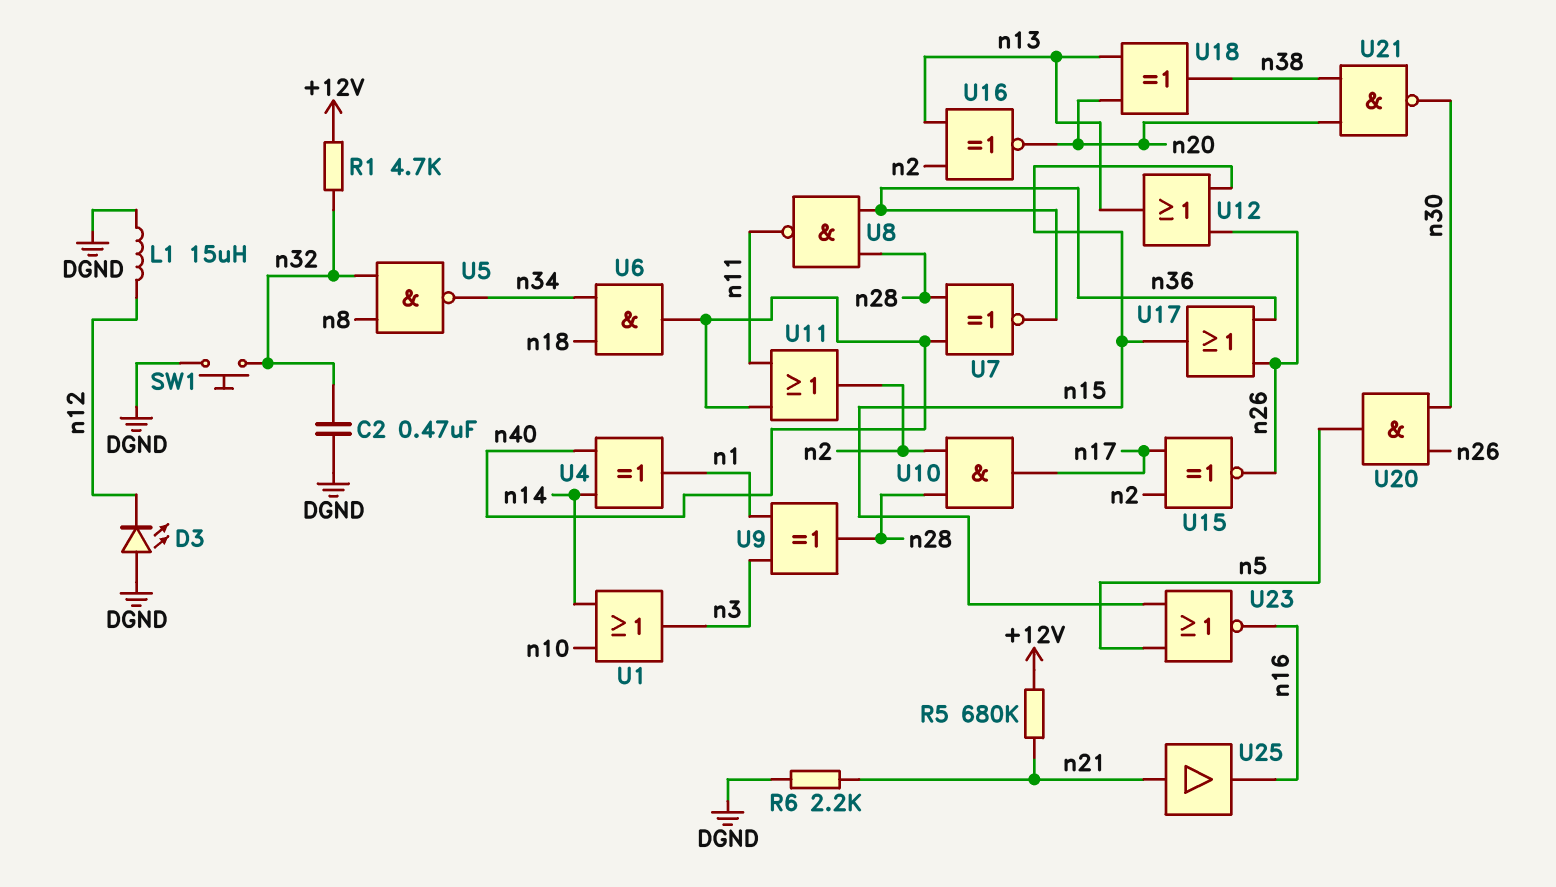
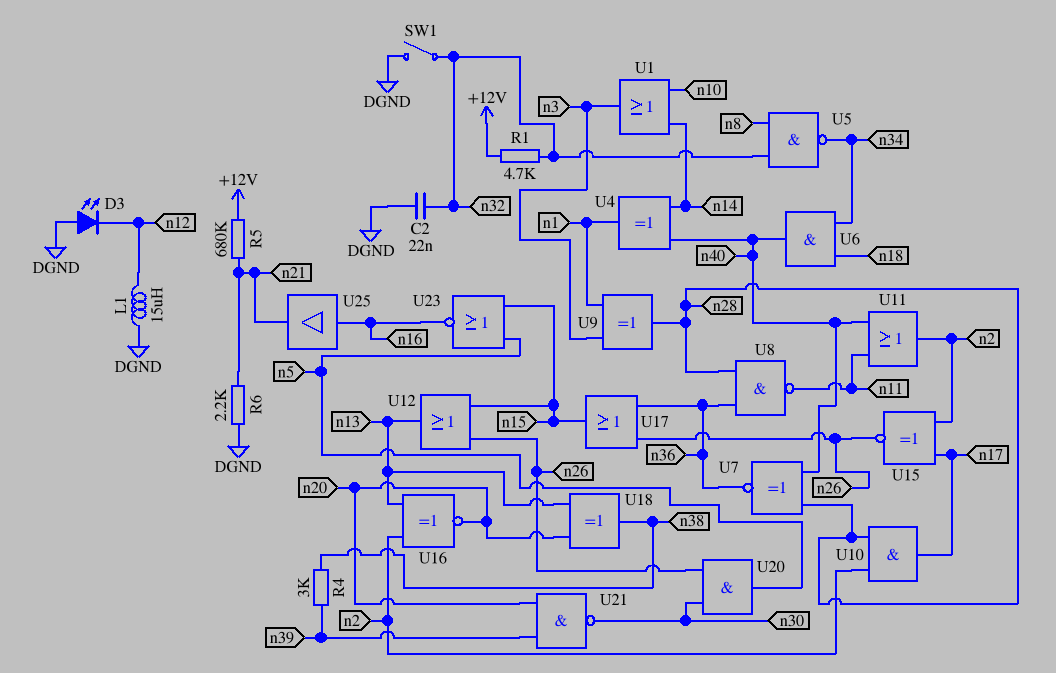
C2: 470nF (DGND, n32) -> 22nF (DGND, n32)
R4: none -> 3k (n38, n39)
SW1: button (DGND, n32) -> switch (DGND, n32)
U21: NAND (in n20, in n38, out n30) -> NAND (in n20, in n39, out n30)
U25: buffer (in n21, out n16) -> buffer (in n16, out n21)

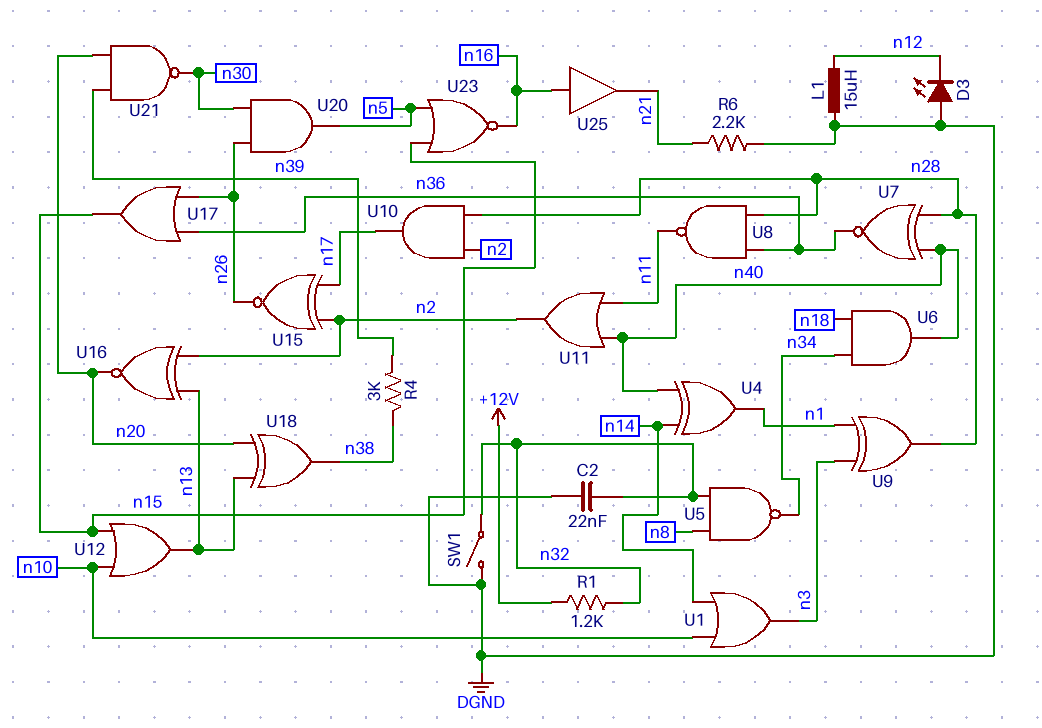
R1: 4.7k (+12V, n32) -> 1.2k (+12V, n32)
R5: 680k (+12V, n21) -> none
U12: OR (in n15, in n26, out n13) -> OR (in n10, in n15, out n13)

